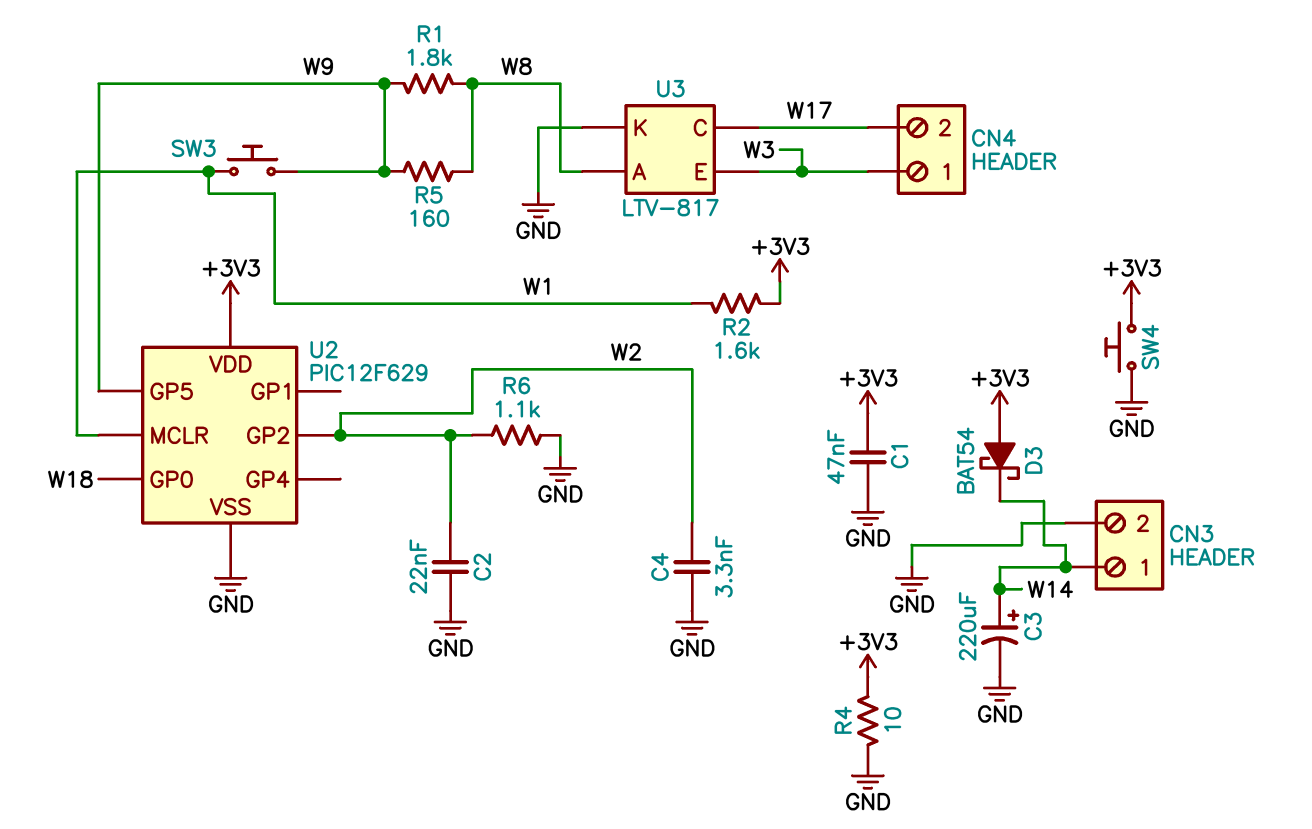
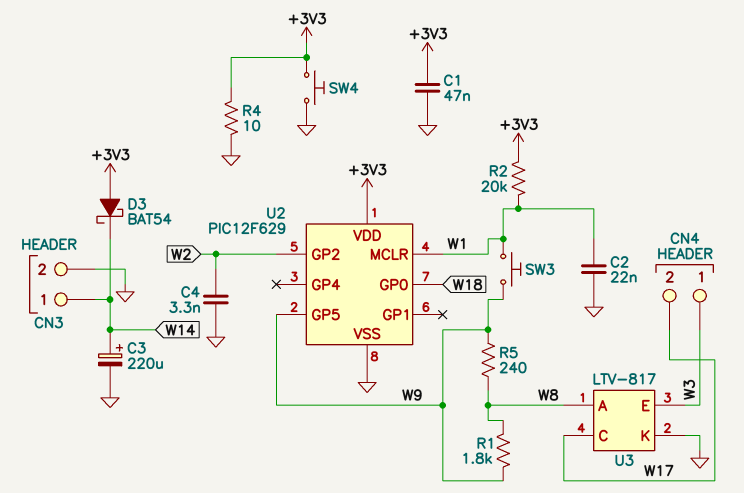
C2: 22nF (GND, W2) -> 22nF (GND, W1)
R2: 1.6k (+3V3, W1) -> 20k (+3V3, W1)
R5: 160 (W8, W9) -> 240 (W8, W9)
R6: 1.1k (GND, W2) -> none

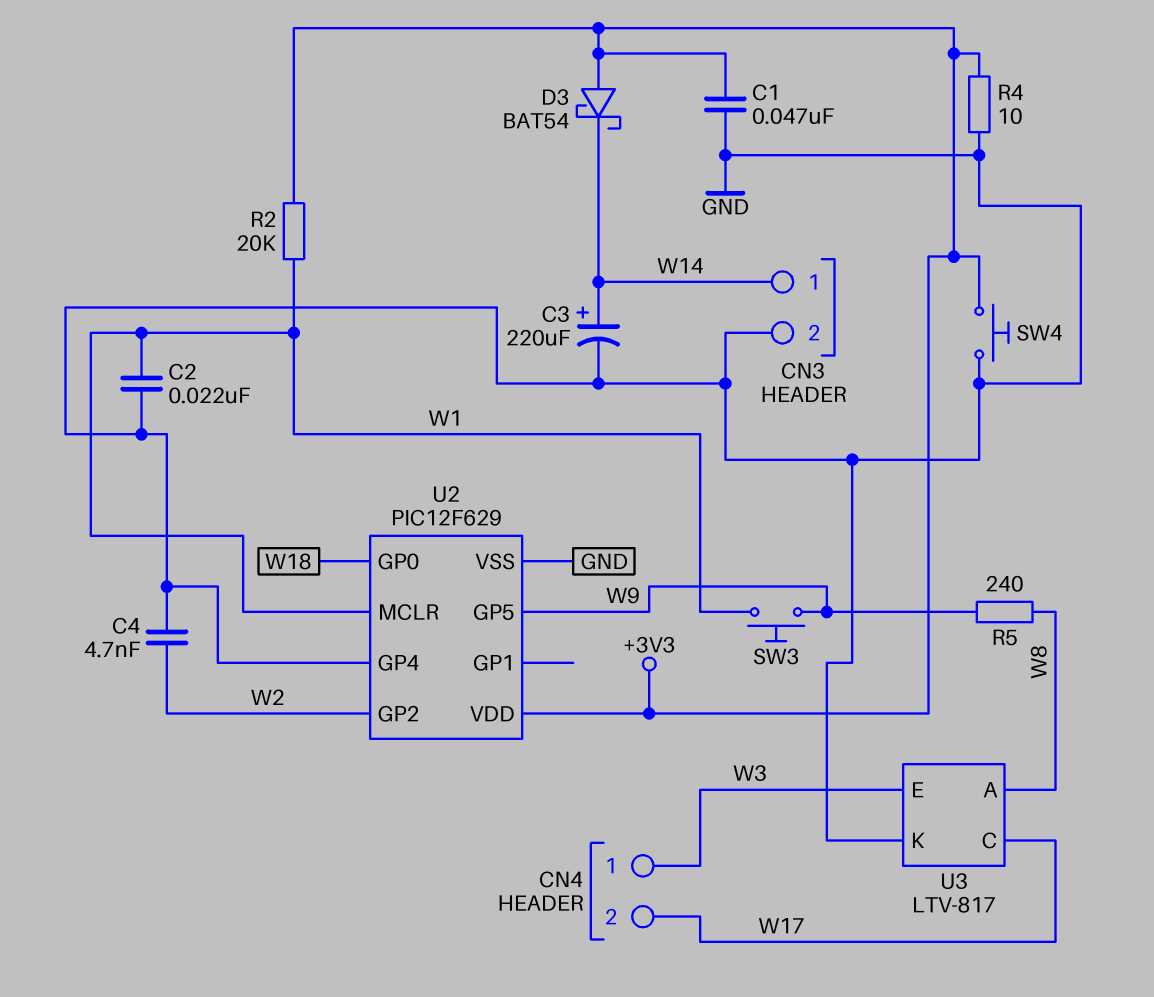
C4: 3.3nF (GND, W2) -> 4.7nF (GND, W2)
R1: 1.8k (W8, W9) -> none
U2 pin GP4: none -> GND

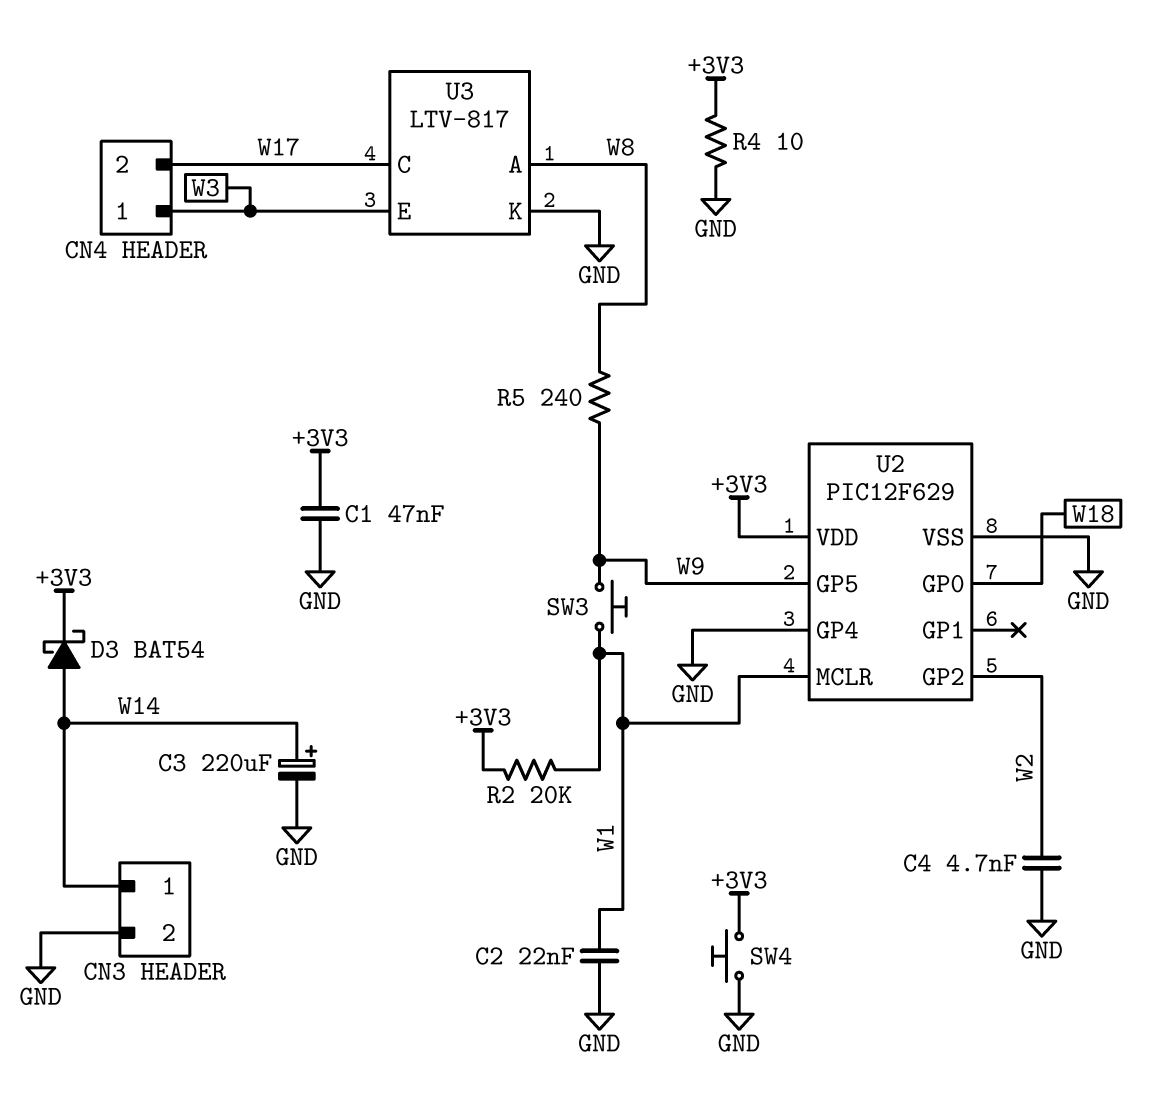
D3: schottky BAT54 (A +3V3, K W14) -> schottky BAT54 (A W14, K +3V3)

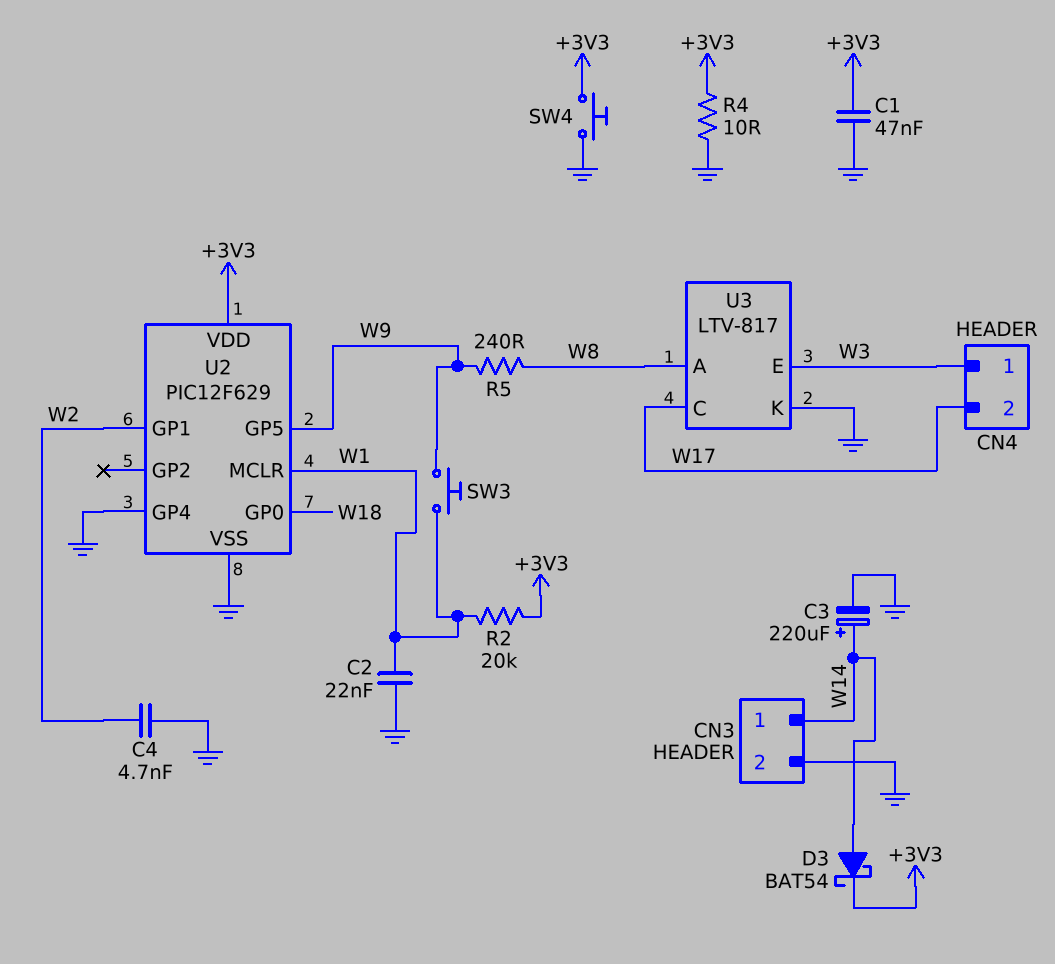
U2 pin GP1: none -> W2
U2 pin GP2: W2 -> none

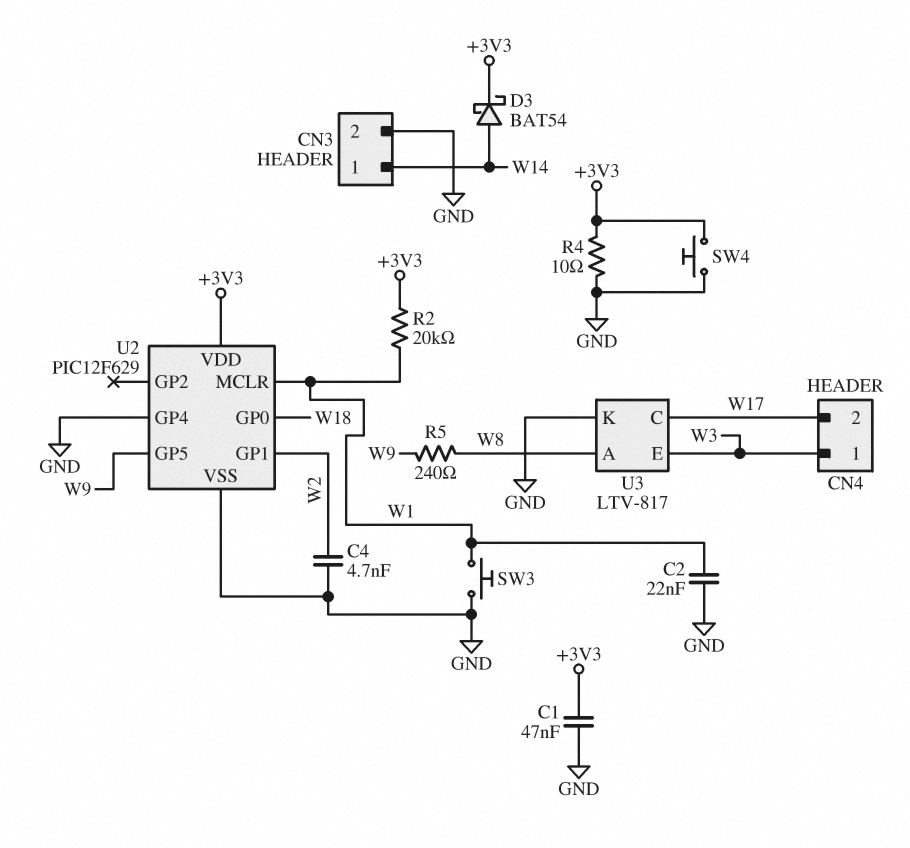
C3: 220uF (plus W14, minus GND) -> none
SW3: button (W1, W9) -> button (GND, W1)

